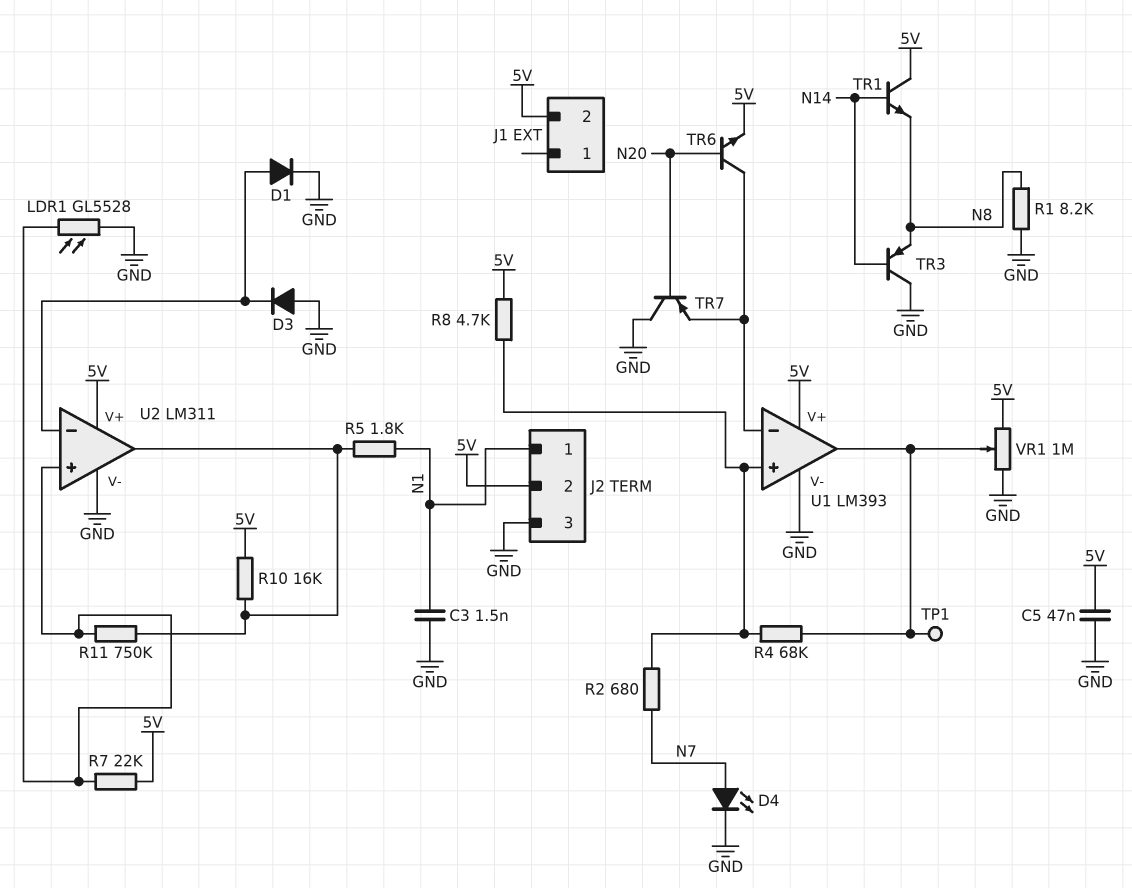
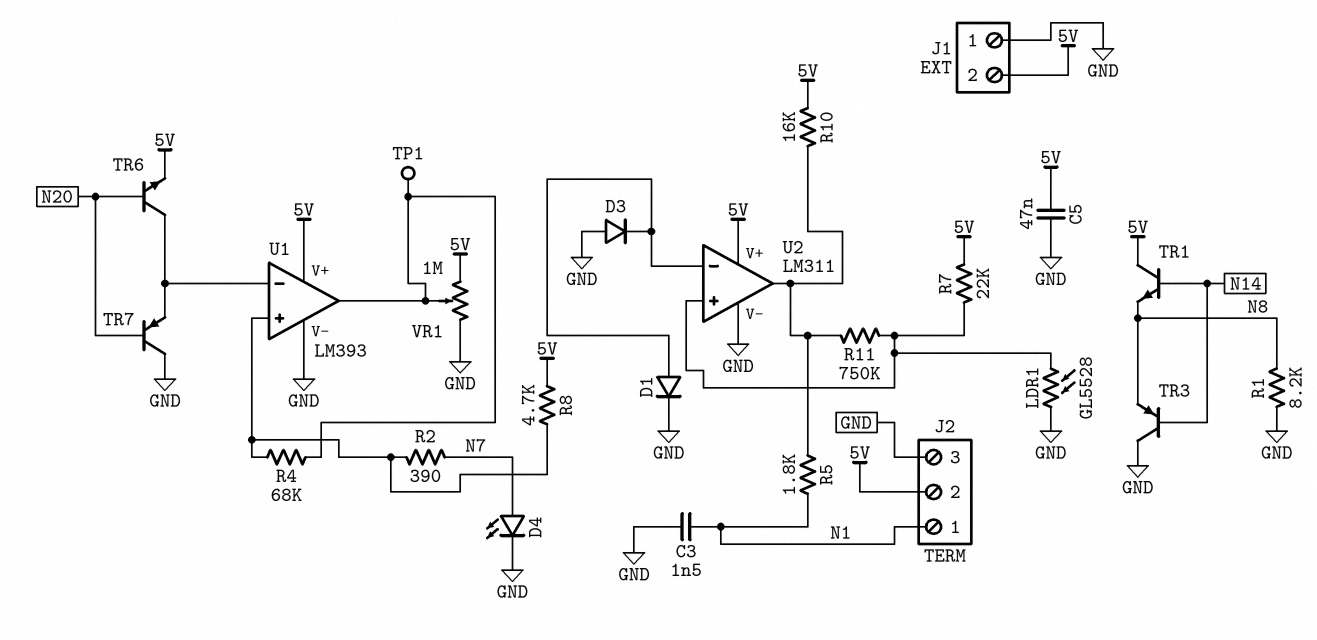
J1 pin 1: none -> GND
R2: 680 (N7, U1/in+) -> 390 (N7, U1/in+)

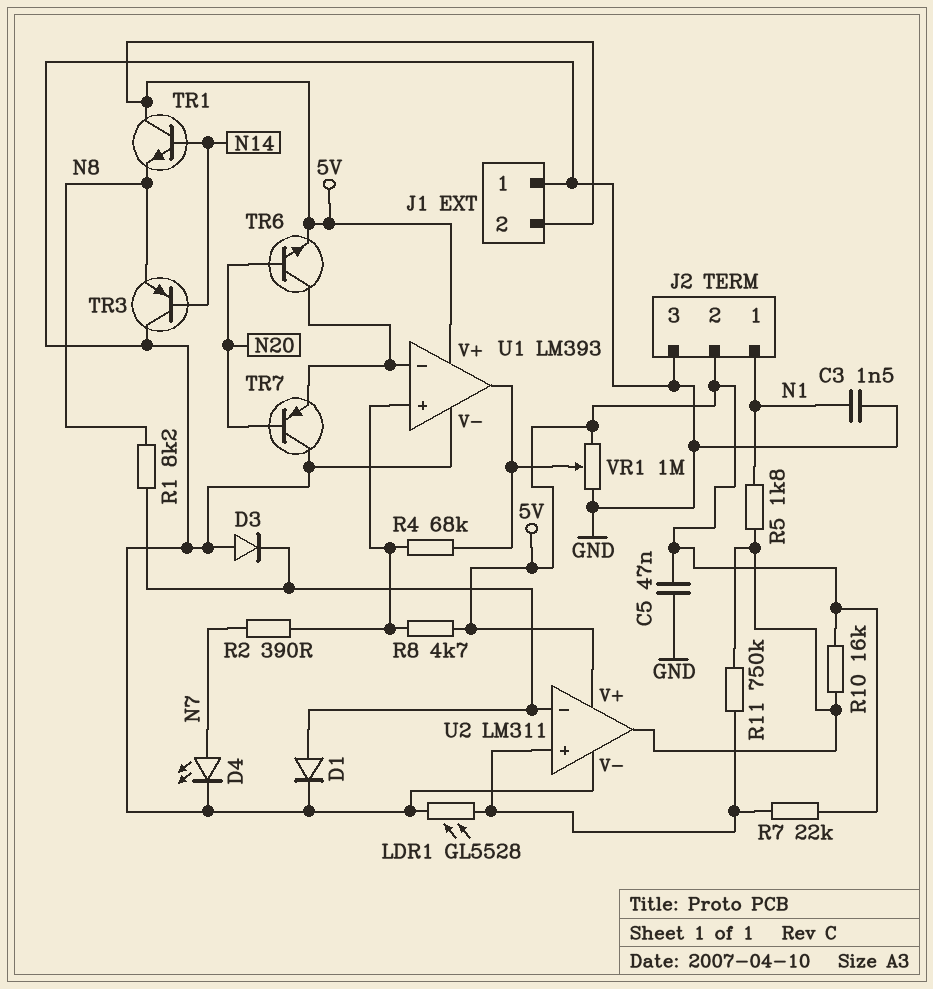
R1: 8.2k (GND, N8) -> 8.2k (N8, U2/in-)
TP1: test point (U1/out) -> none

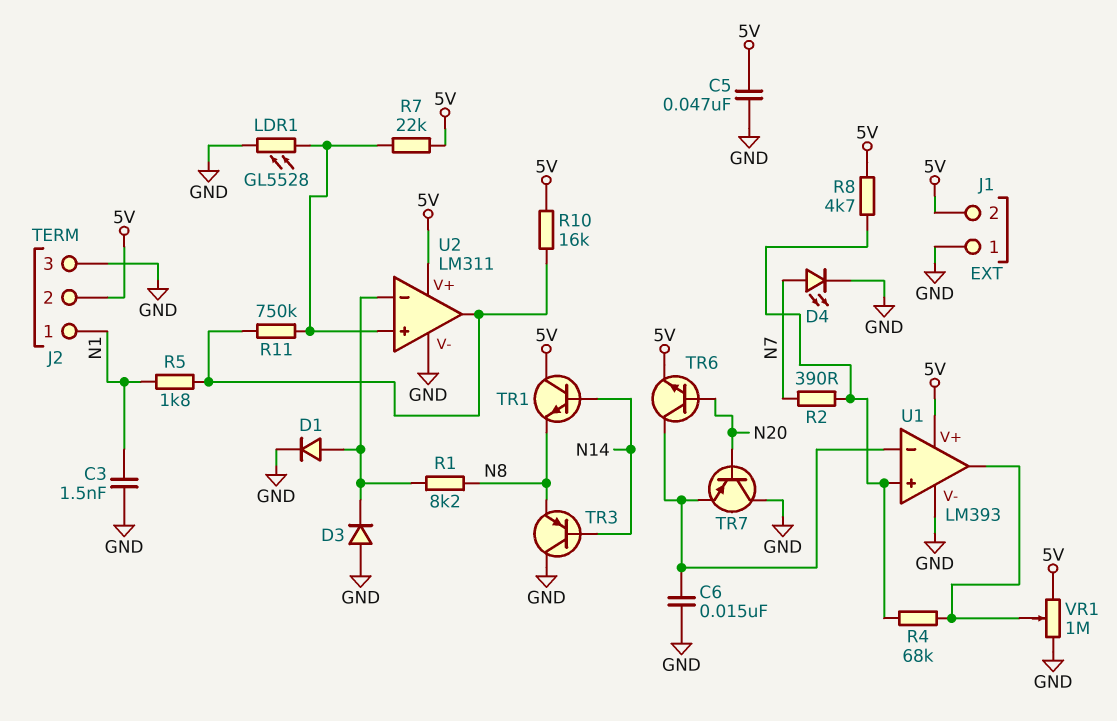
C6: none -> 15nF (GND, U1/in-)

